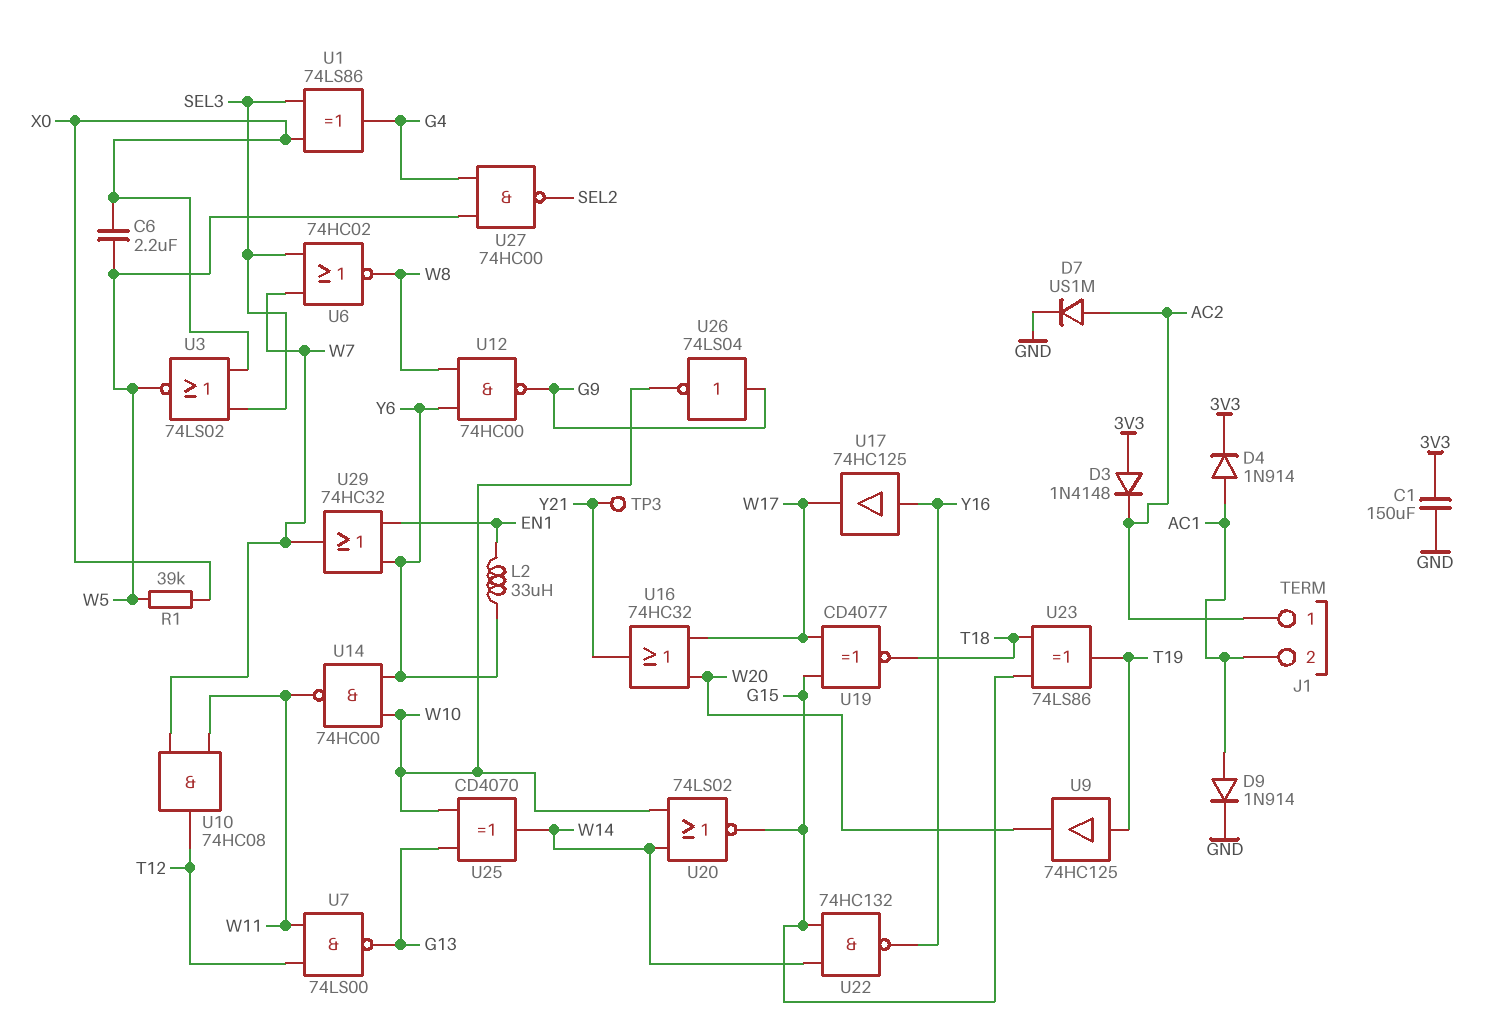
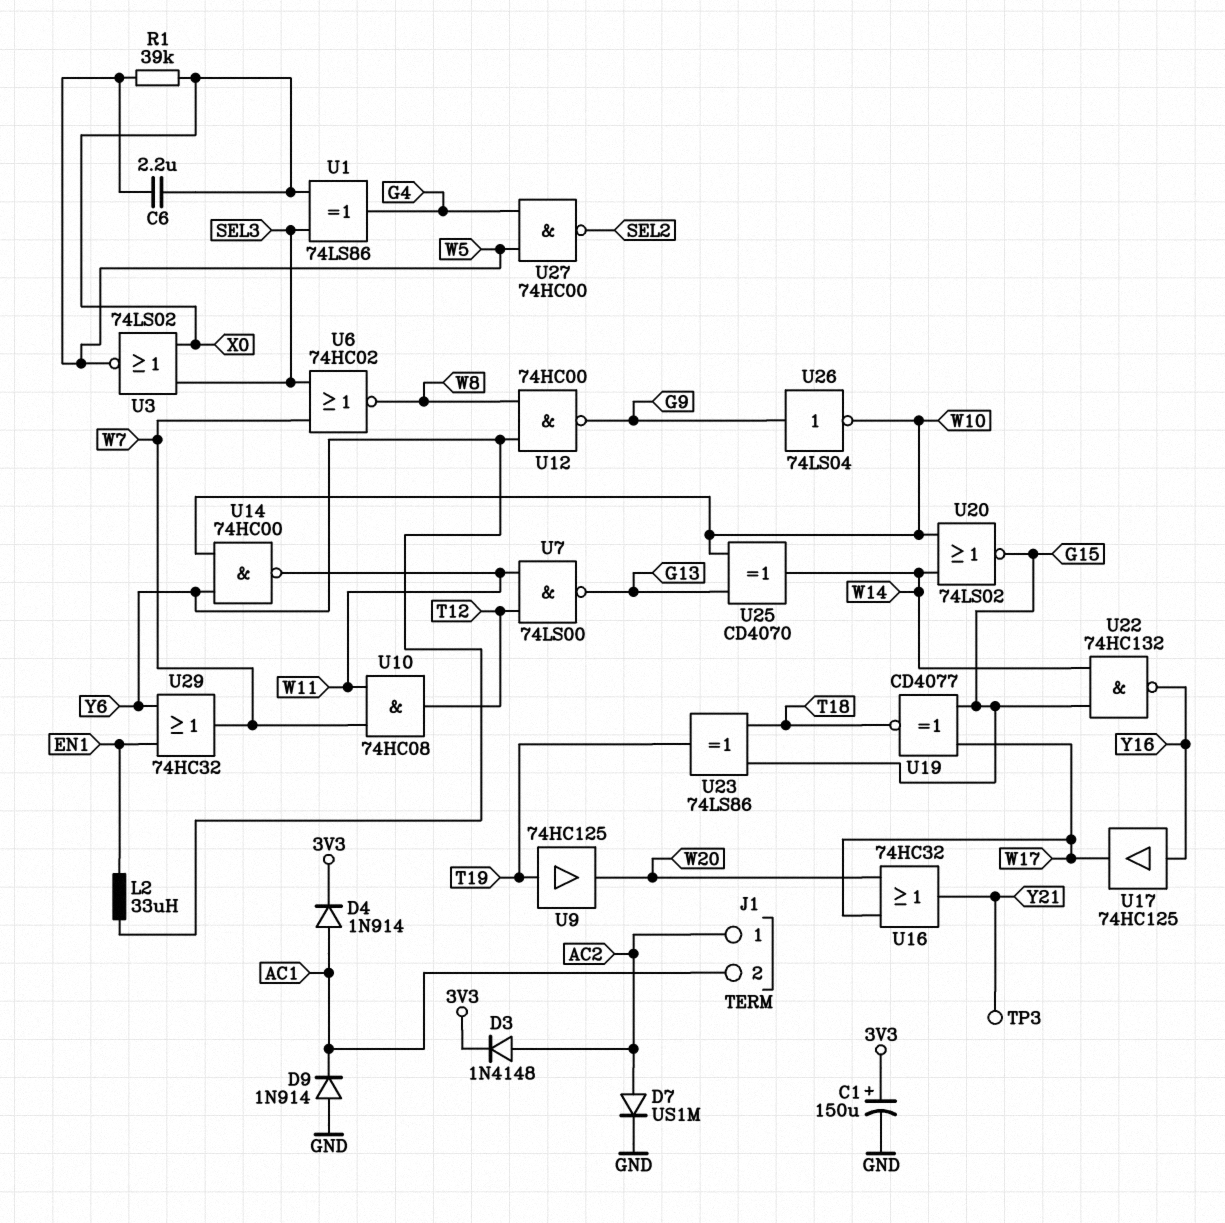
C1: 150uF (3V3, GND) -> 150uF (plus 3V3, minus GND)
D3: diode 1N4148 (A 3V3, K AC2) -> diode 1N4148 (A AC2, K 3V3)
D9: diode 1N914 (A AC1, K GND) -> diode 1N914 (A GND, K AC1)

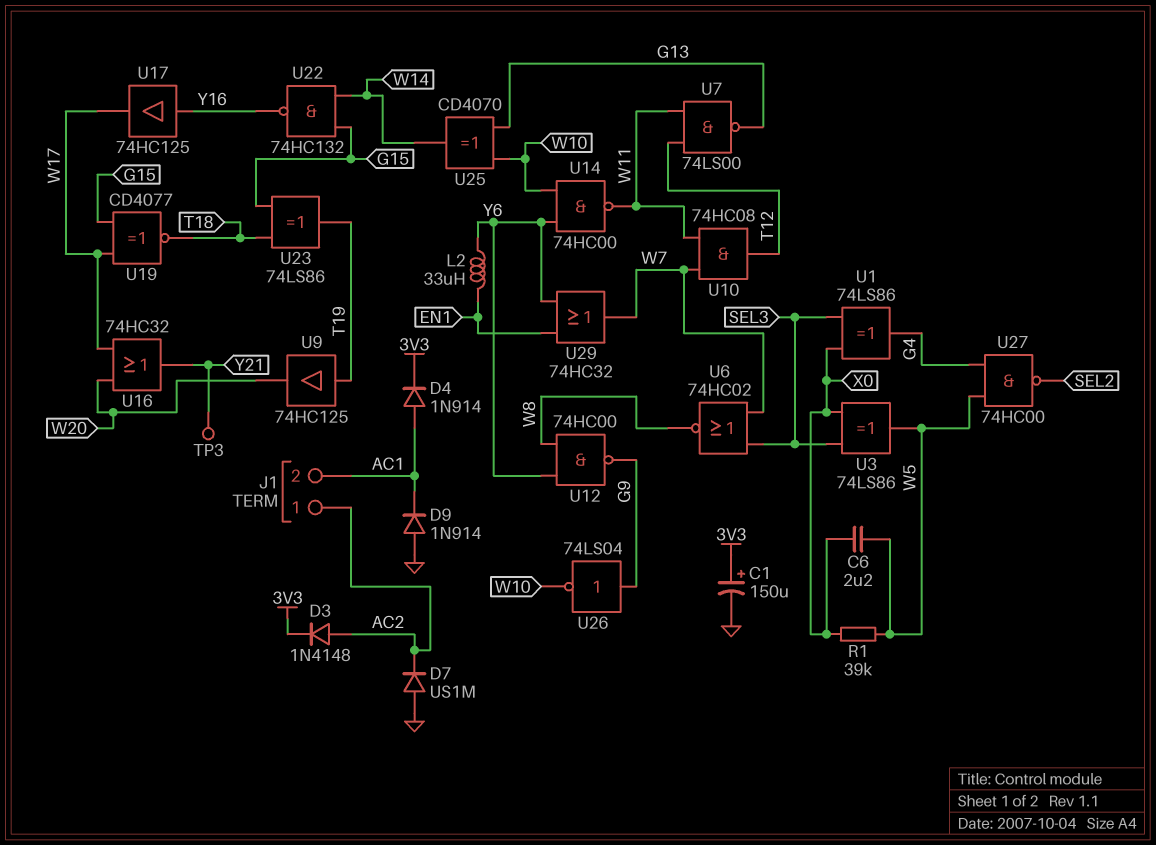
D7: diode US1M (A AC2, K GND) -> diode US1M (A GND, K AC2)
U3: NOR 74LS02 (in SEL3, in X0, out W5) -> XOR 74LS86 (in SEL3, in X0, out W5)
U20: NOR 74LS02 (in W10, in W14, out G15) -> none

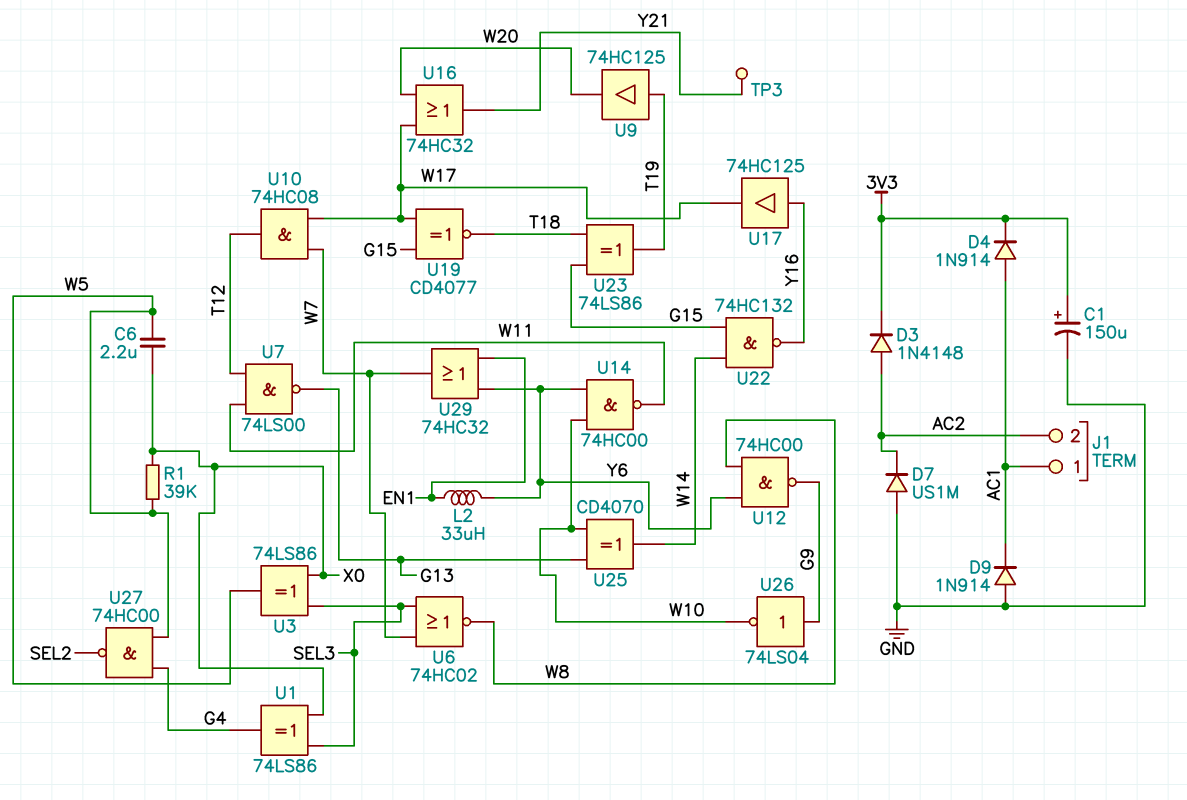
J1 pin 1: AC2 -> AC1
J1 pin 2: AC1 -> AC2
U10: AND 74HC08 (in W7, in W11, out T12) -> AND 74HC08 (in W7, in W17, out T12)

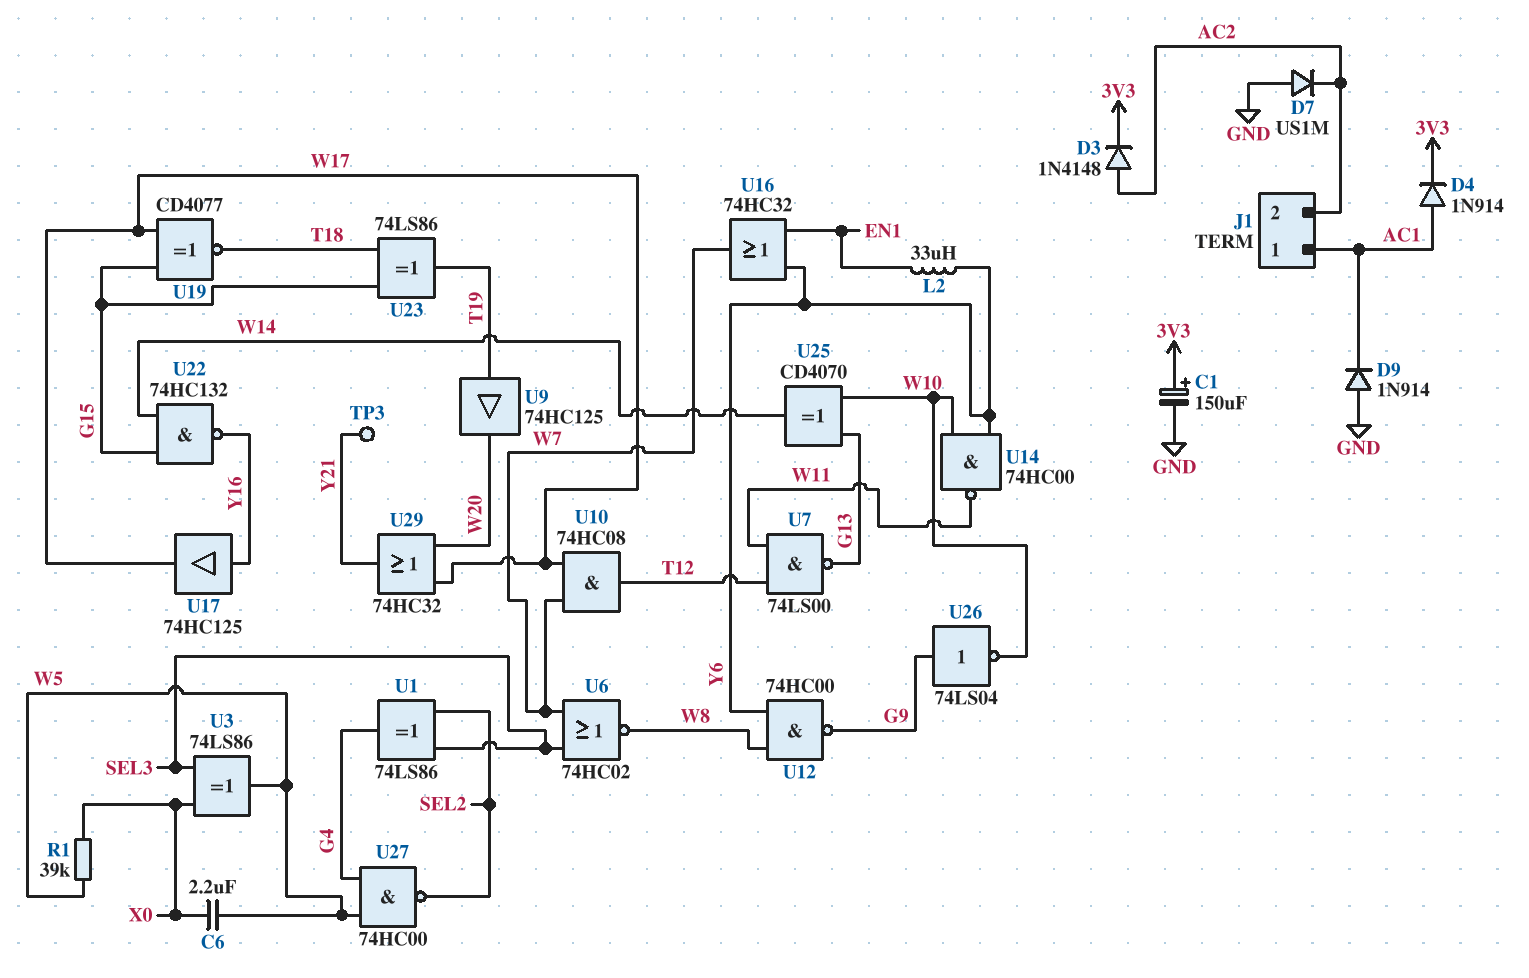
U1: XOR 74LS86 (in SEL3, in X0, out G4) -> XOR 74LS86 (in SEL2, in SEL3, out G4)
U16: OR 74HC32 (in W17, in W20, out Y21) -> OR 74HC32 (in EN1, in Y6, out W7)
U29: OR 74HC32 (in EN1, in Y6, out W7) -> OR 74HC32 (in W17, in W20, out Y21)

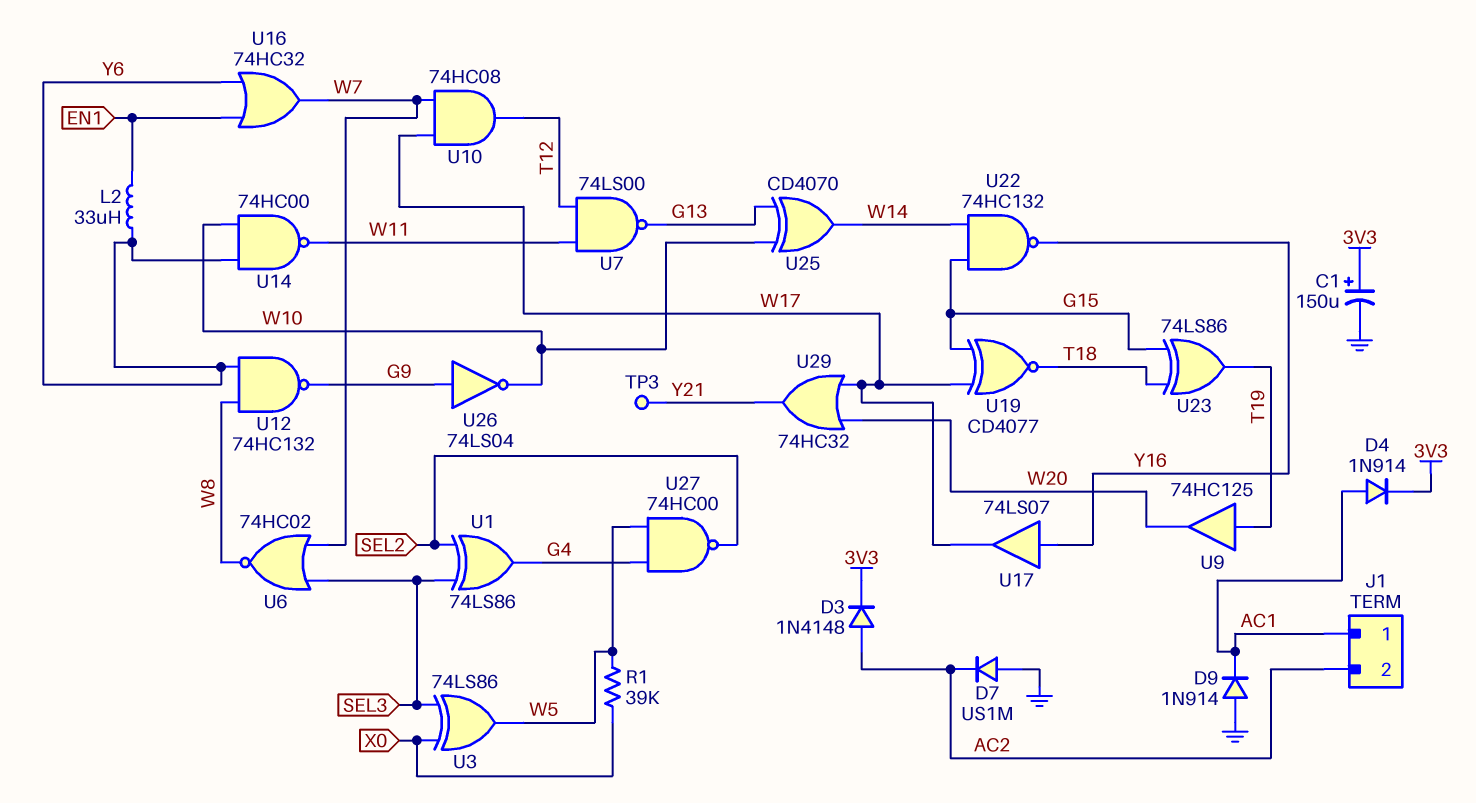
C6: 2.2uF (W5, X0) -> none
U12: NAND 74HC00 (in W8, in Y6, out G9) -> NAND 74HC132 (in W8, in Y6, out G9)
U17: buffer 74HC125 (in Y16, out W17) -> buffer 74LS07 (in Y16, out W17)

